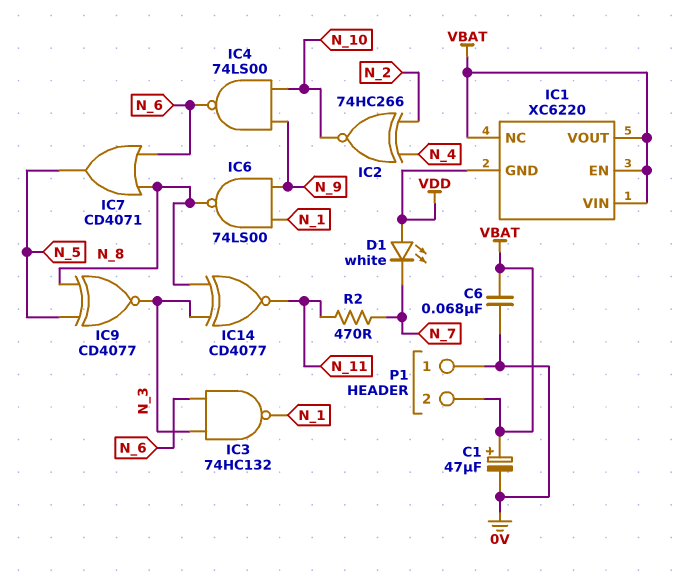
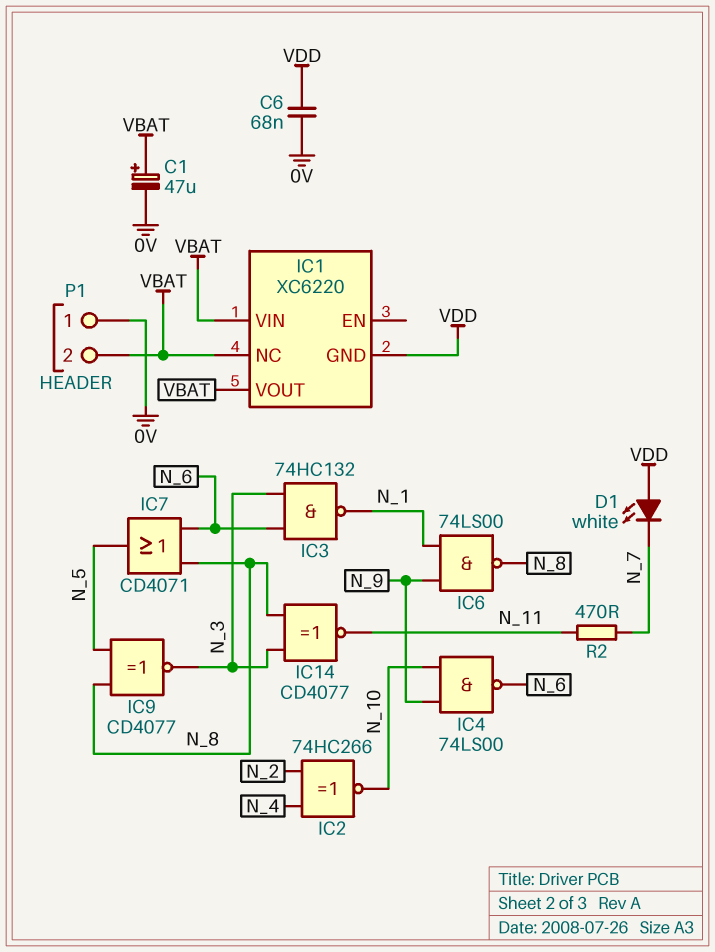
C6: 68nF (0V, VBAT) -> 68nF (0V, VDD)
IC1 pin EN: VBAT -> none

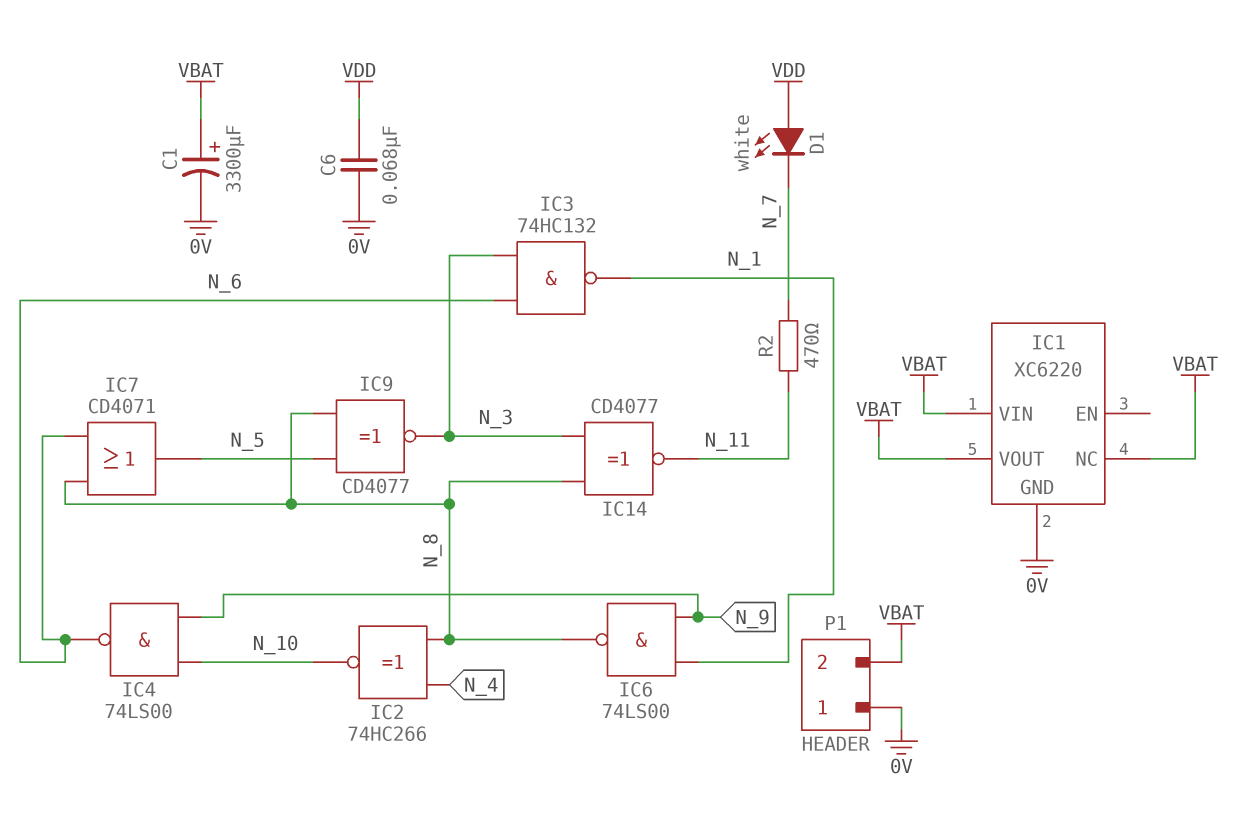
C1: 47uF (plus VBAT, minus 0V) -> 3300uF (plus VBAT, minus 0V)
IC1 pin GND: VDD -> 0V
IC2: XNOR 74HC266 (in N_2, in N_4, out N_10) -> XNOR 74HC266 (in N_4, in N_8, out N_10)

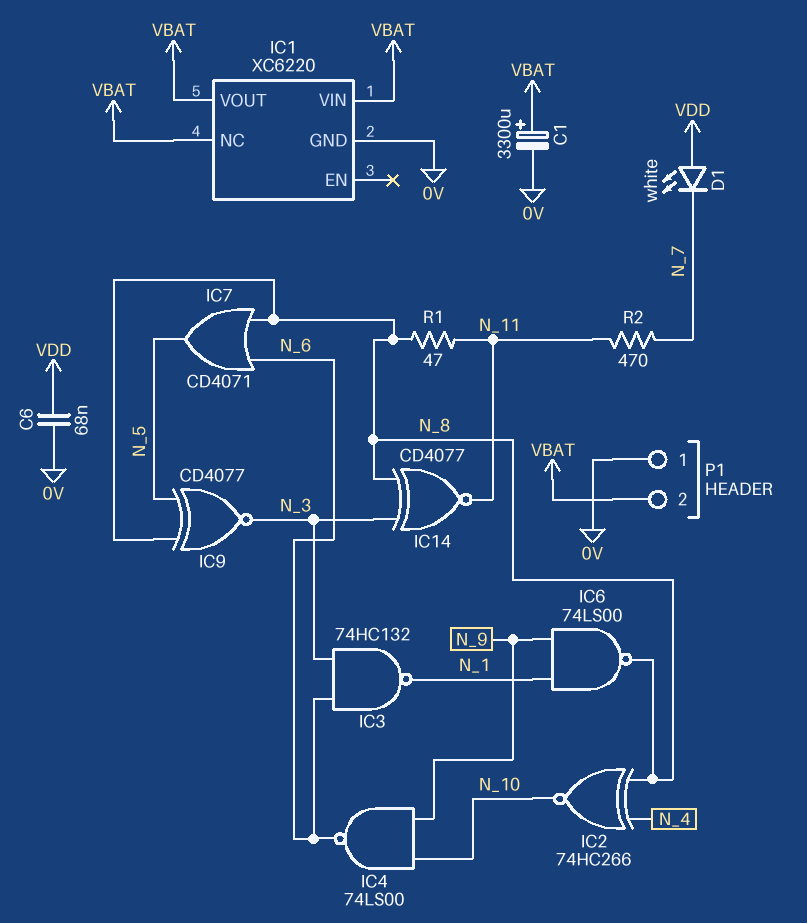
R1: none -> 47 (N_8, N_11)

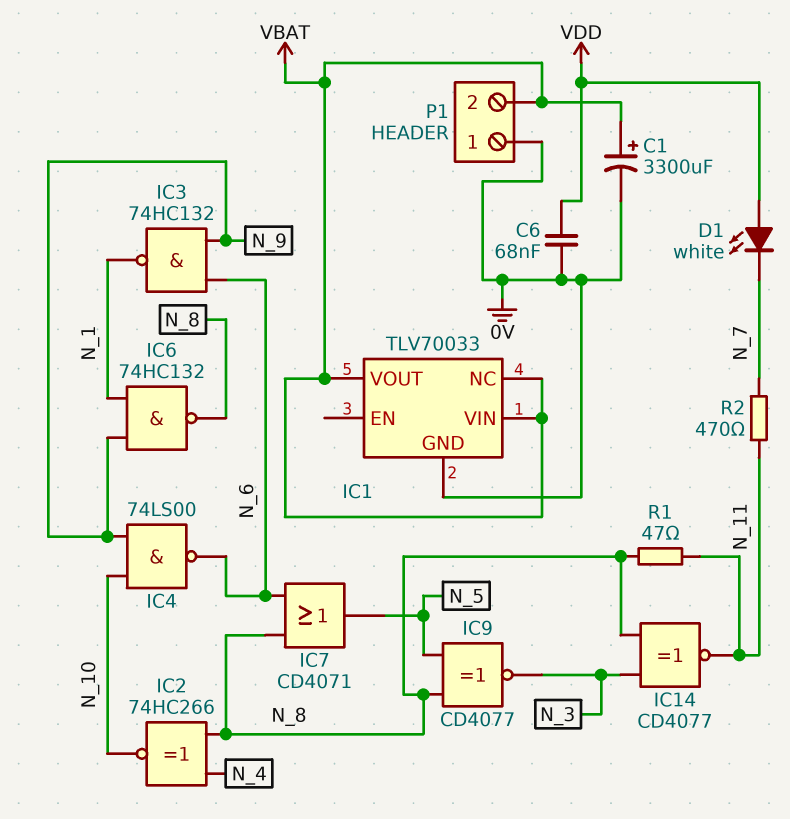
IC1: XC6220 -> TLV70033
IC3: NAND 74HC132 (in N_3, in N_6, out N_1) -> NAND 74HC132 (in N_6, in N_9, out N_1)
IC6: NAND 74LS00 (in N_1, in N_9, out N_8) -> NAND 74HC132 (in N_1, in N_9, out N_8)

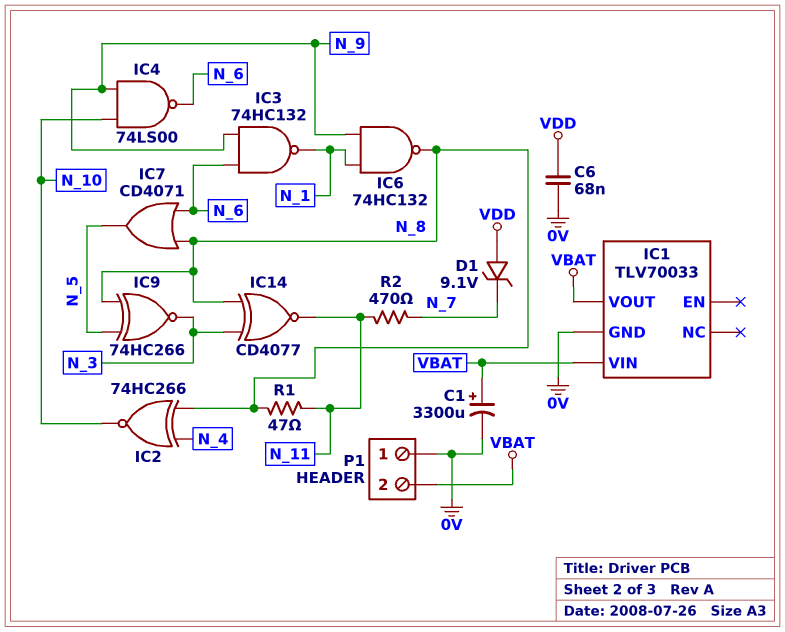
D1: LED white (A VDD, K N_7) -> zener 9.1V (A VDD, K N_7)
IC1 pin NC: VBAT -> none
IC9: XNOR CD4077 (in N_5, in N_8, out N_3) -> XNOR 74HC266 (in N_5, in N_8, out N_3)

